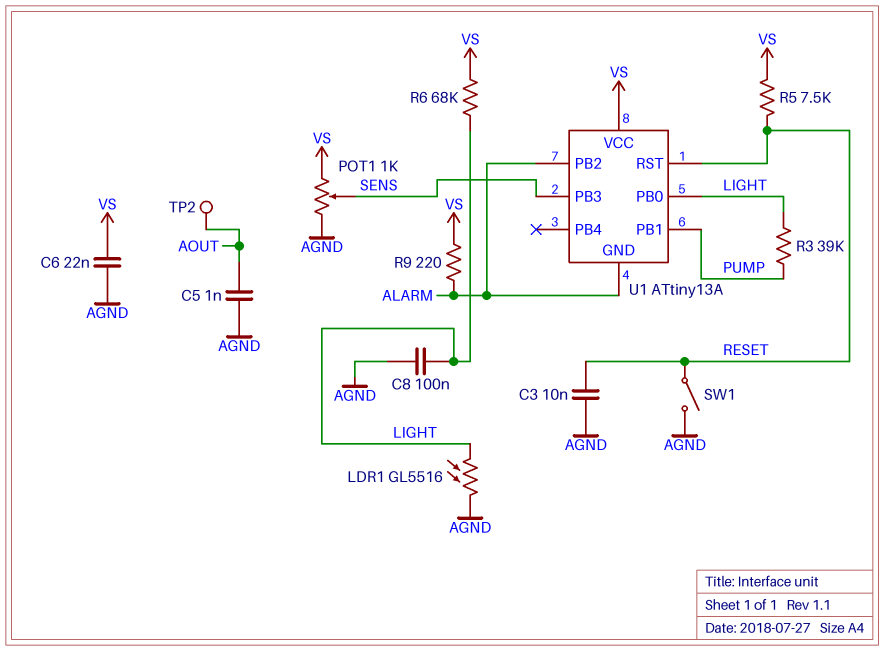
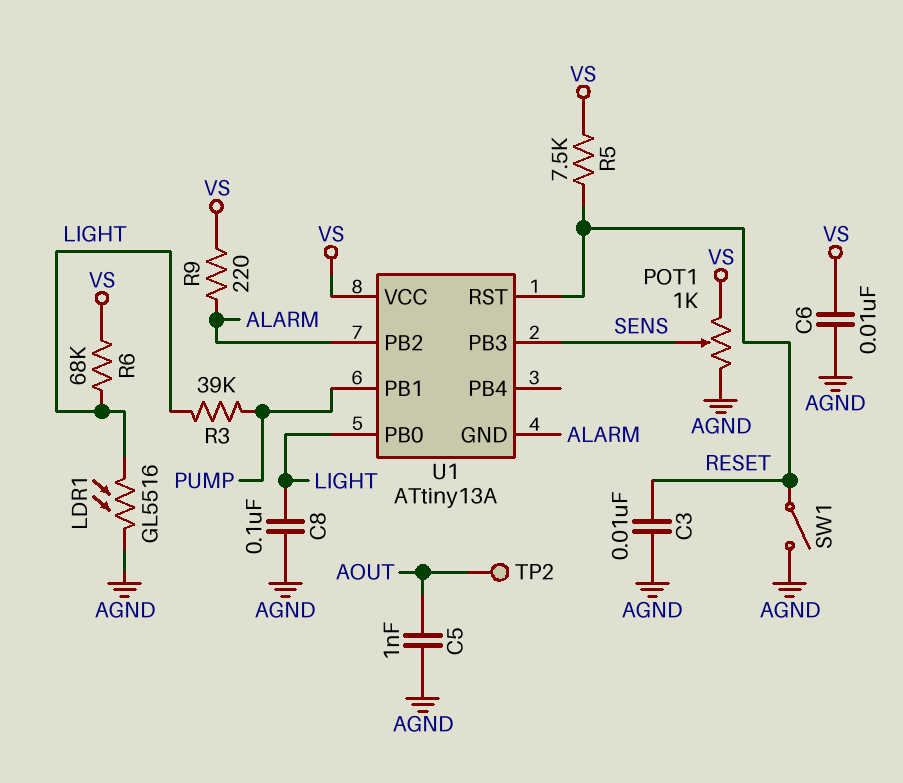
C6: 22nF (AGND, VS) -> 10nF (AGND, VS)

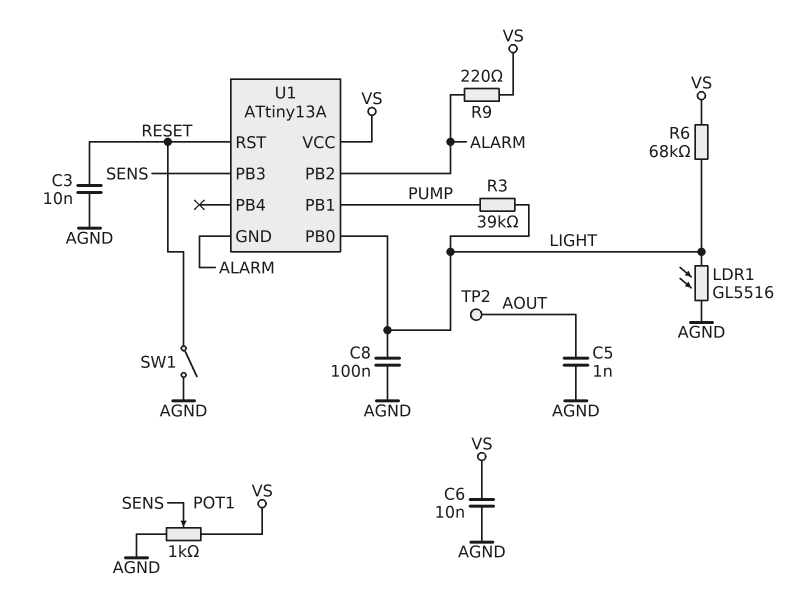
R5: 7.5k (RESET, VS) -> none

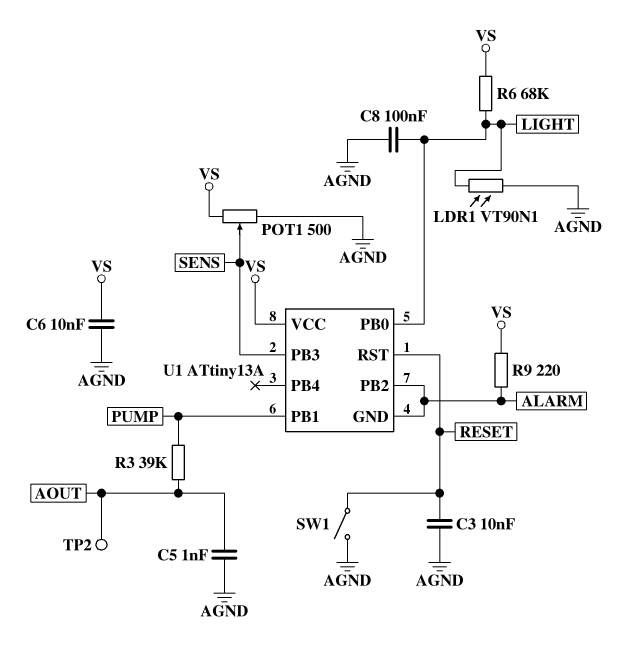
LDR1: GL5516 (AGND, LIGHT) -> VT90N1 (AGND, LIGHT)
POT1: 1k (AGND, VS, wiper SENS) -> 500 (AGND, VS, wiper SENS)
R3: 39k (LIGHT, PUMP) -> 39k (AOUT, PUMP)

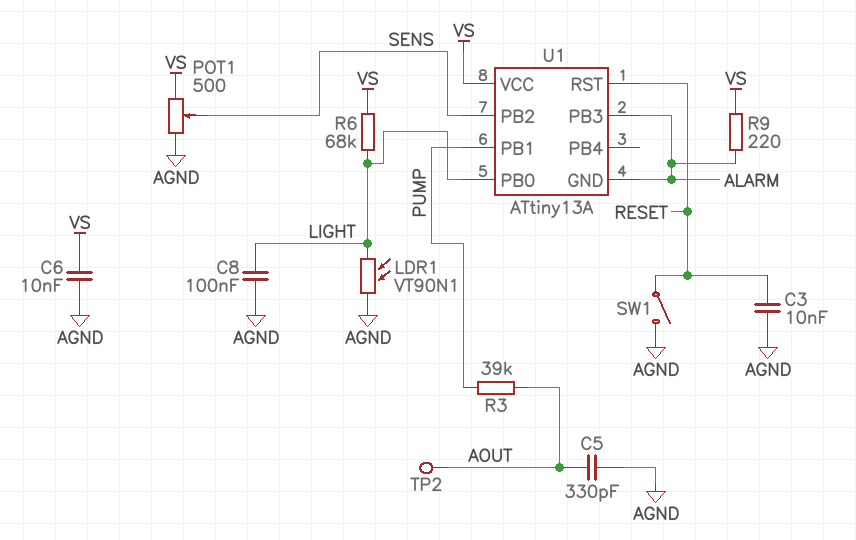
C5: 1nF (AGND, AOUT) -> 330pF (AGND, AOUT)
U1 pin PB2: ALARM -> SENS
U1 pin PB3: SENS -> ALARM

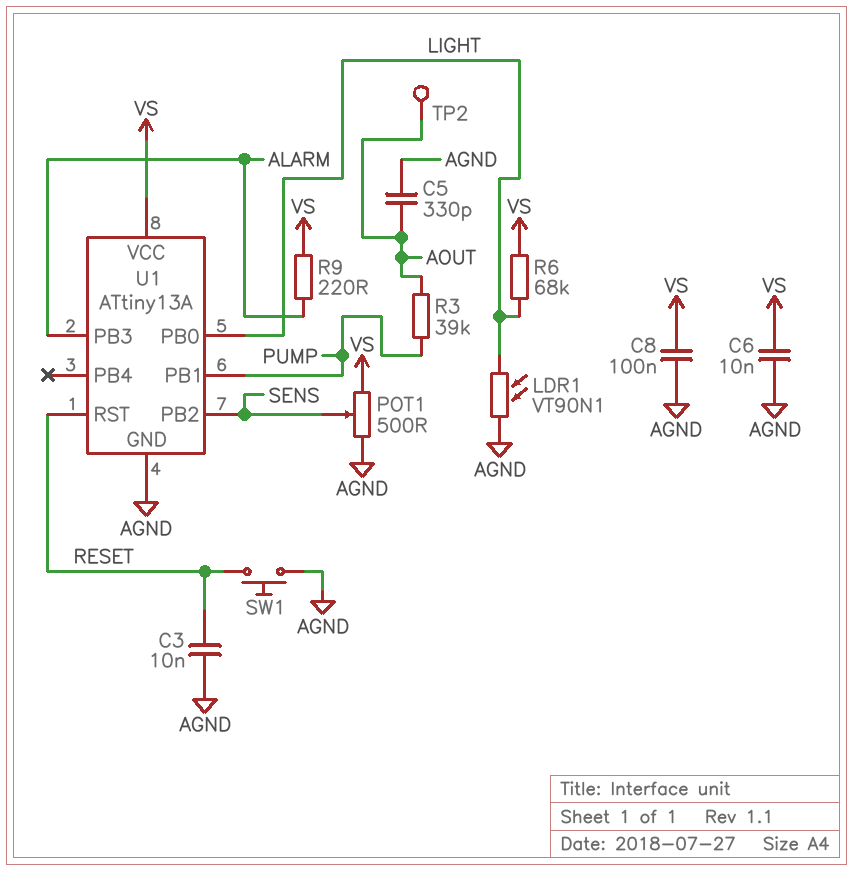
C8: 100nF (AGND, LIGHT) -> 100nF (AGND, VS)
SW1: switch (AGND, RESET) -> button (AGND, RESET)
U1 pin GND: ALARM -> AGND

